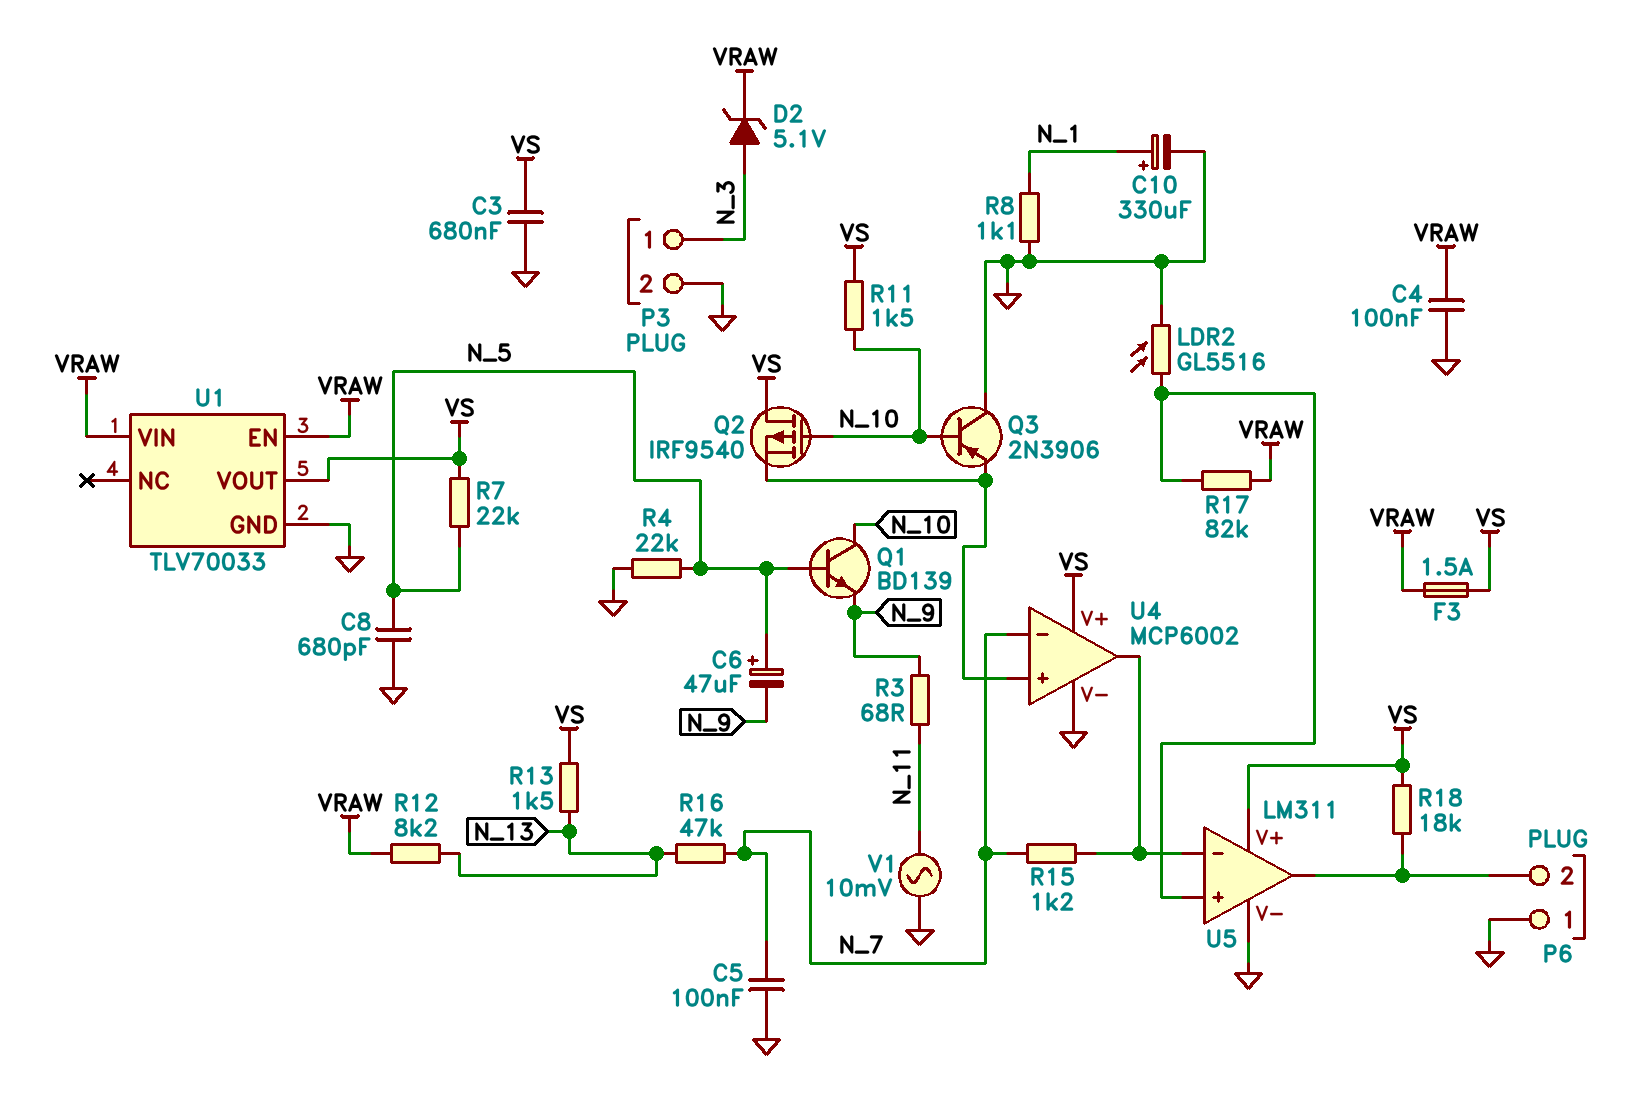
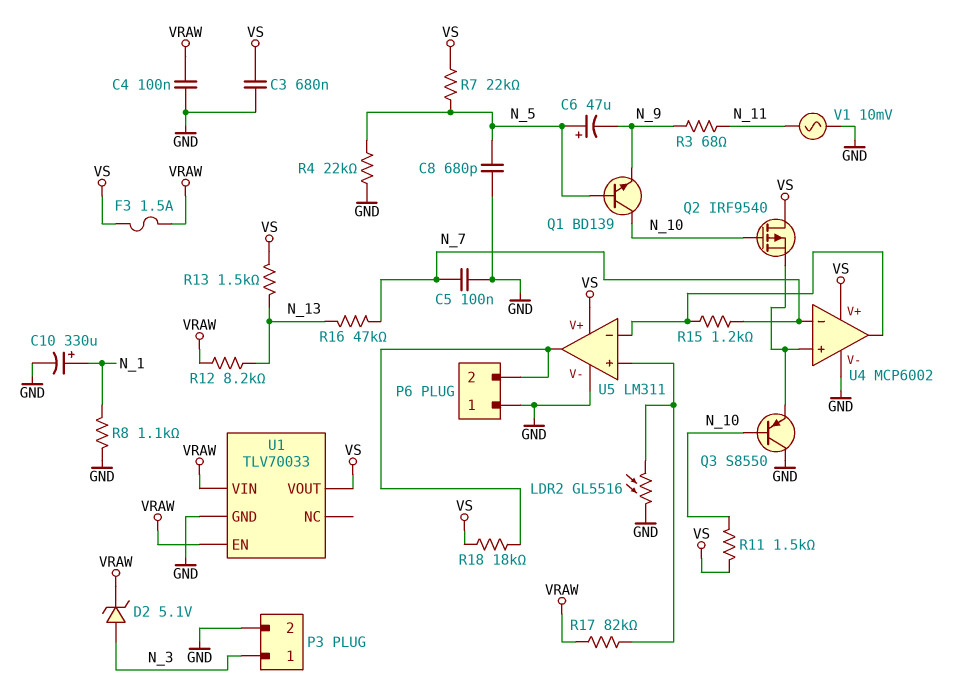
Q3: PNP 2N3906 (B N_10, C GND, E U4/in+) -> PNP S8550 (B N_10, C GND, E U4/in+)

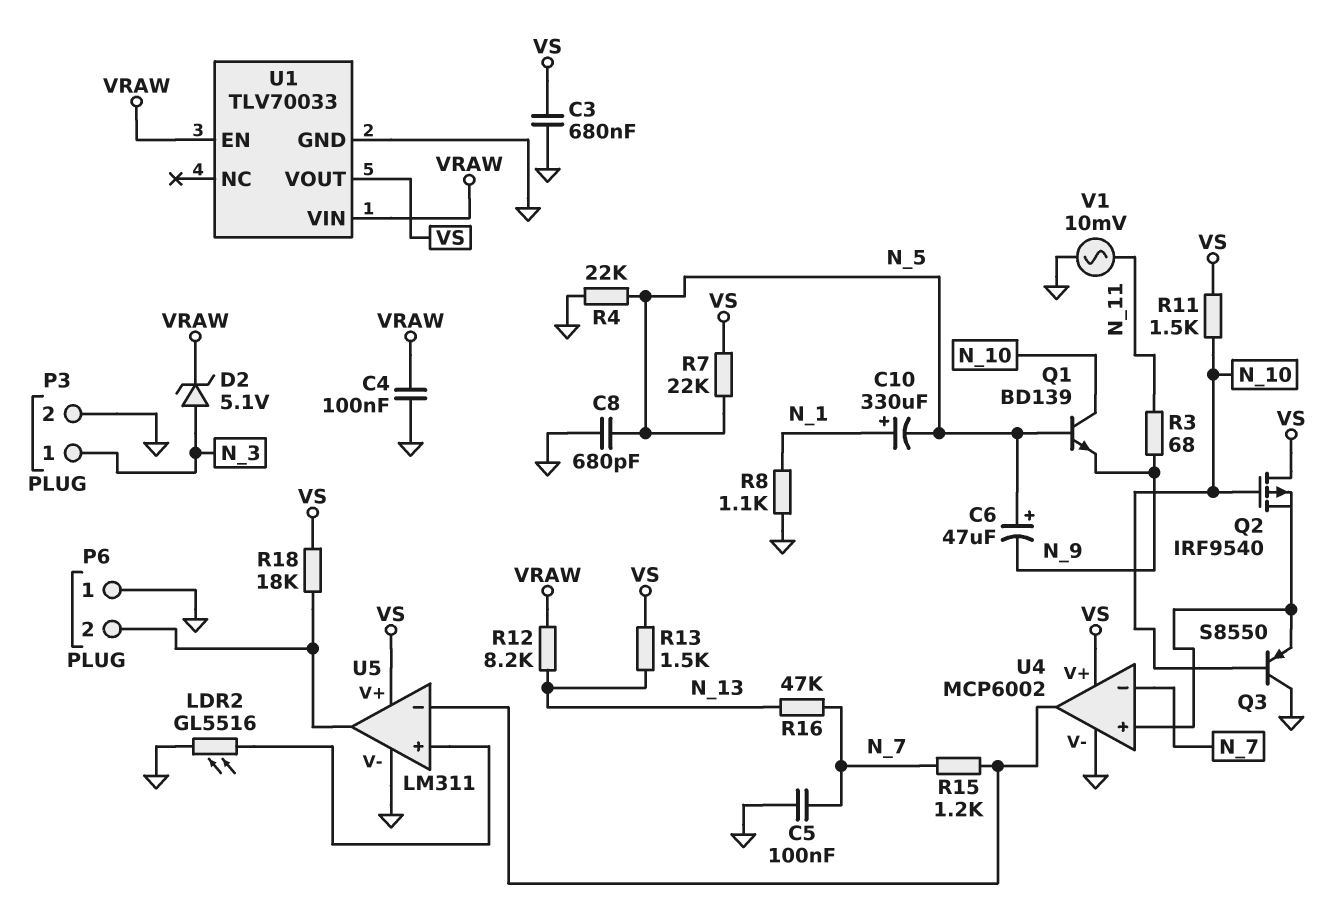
C10: 330uF (plus N_1, minus GND) -> 330uF (plus N_1, minus N_5)
F3: 1.5A (VRAW, VS) -> none
R17: 82k (U5/in+, VRAW) -> none

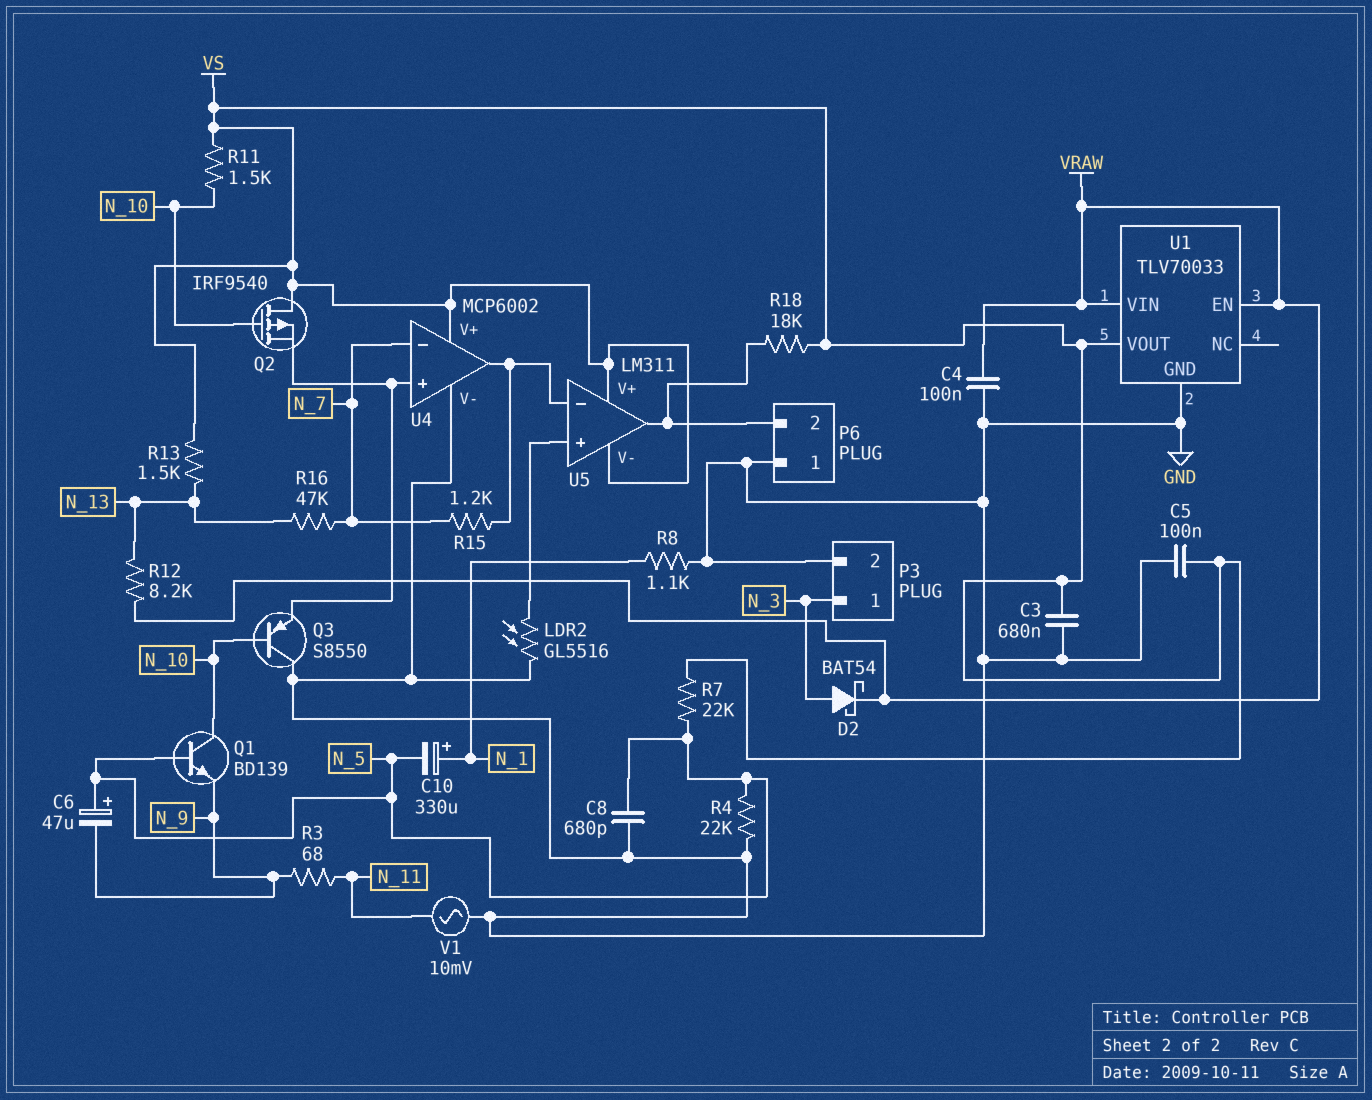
C5: 100nF (GND, N_7) -> 100nF (GND, VS)
D2: zener 5.1V (A N_3, K VRAW) -> schottky BAT54 (A N_3, K VRAW)
U5 pin V-: GND -> VS

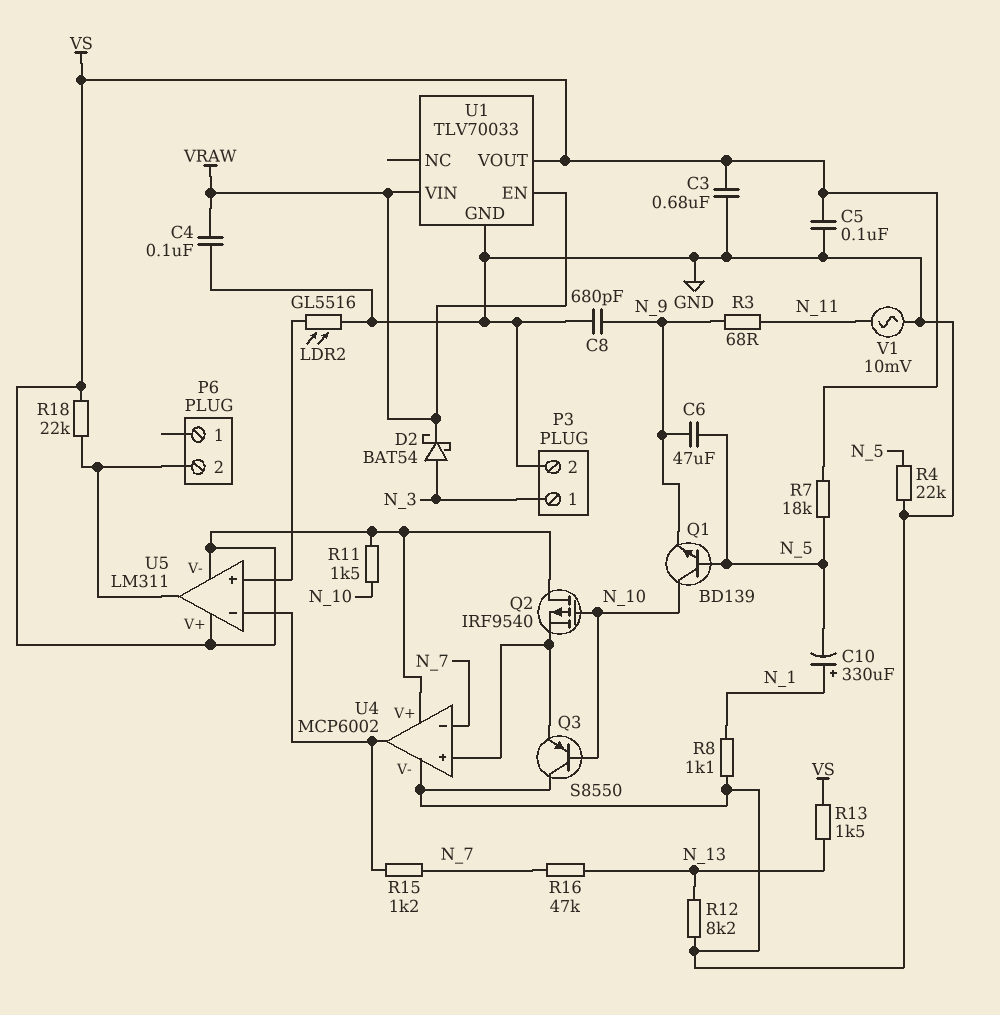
C6: 47uF (plus N_5, minus N_9) -> 47uF (N_5, N_9)
C8: 680pF (GND, N_5) -> 680pF (GND, N_9)
P6 pin 1: GND -> none
R7: 22k (N_5, VS) -> 18k (N_5, VS)
R12: 8.2k (N_13, VRAW) -> 8.2k (GND, N_13)
R18: 18k (P6/2, VS) -> 22k (P6/2, VS)

